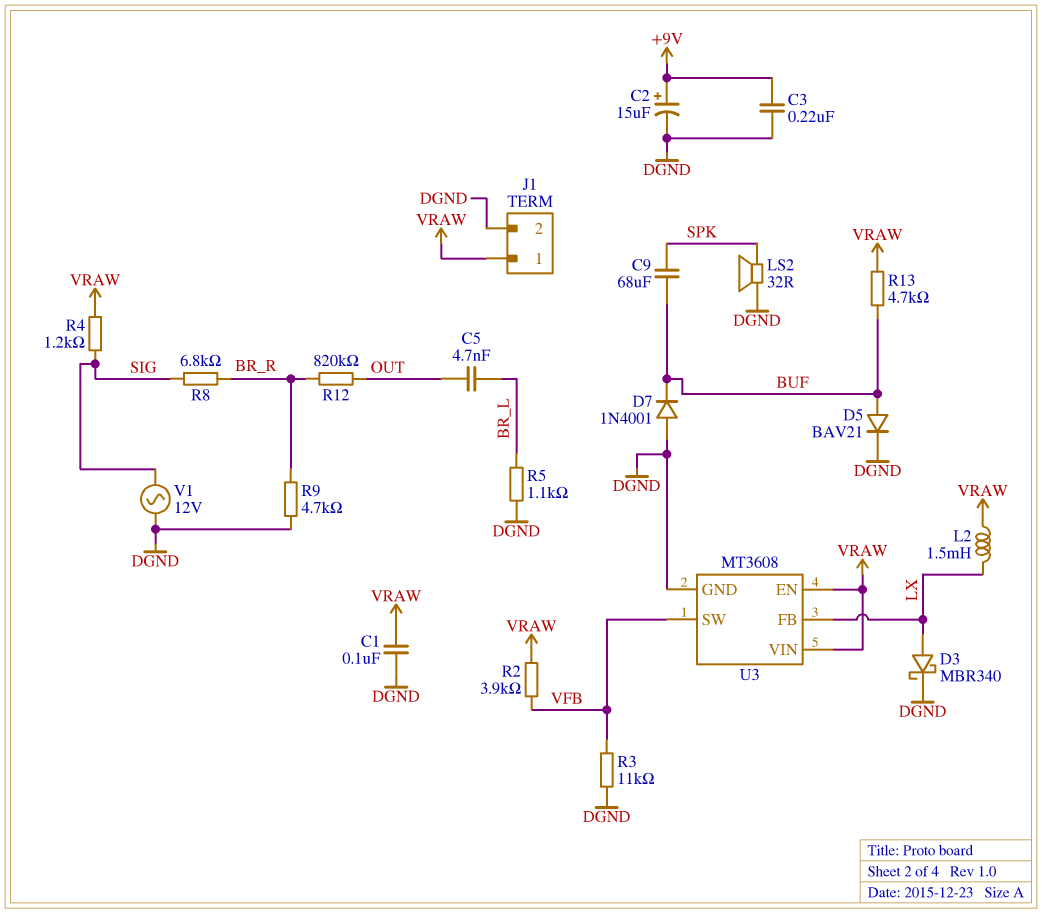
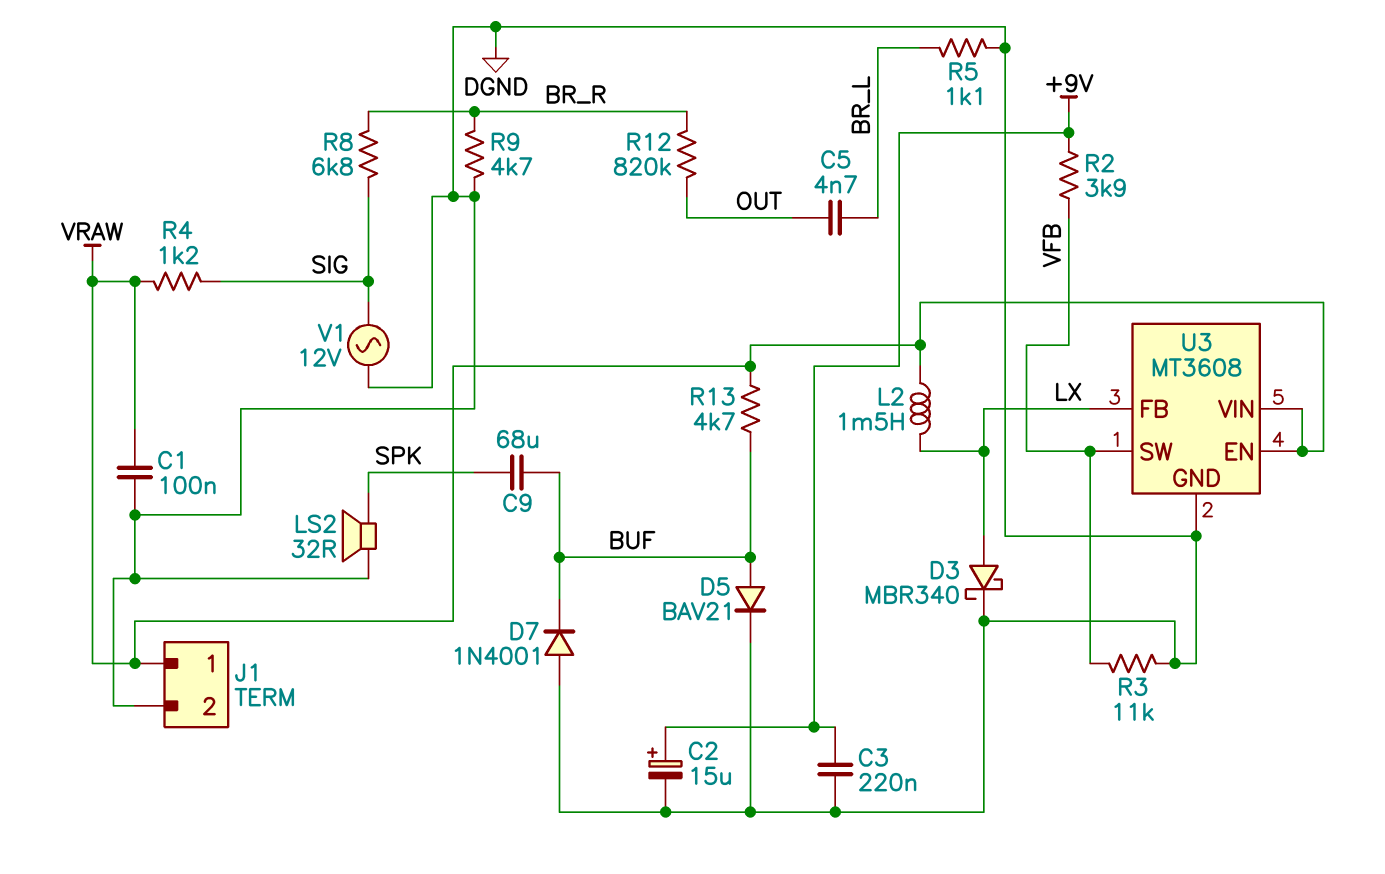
R2: 3.9k (VFB, VRAW) -> 3.9k (+9V, VFB)

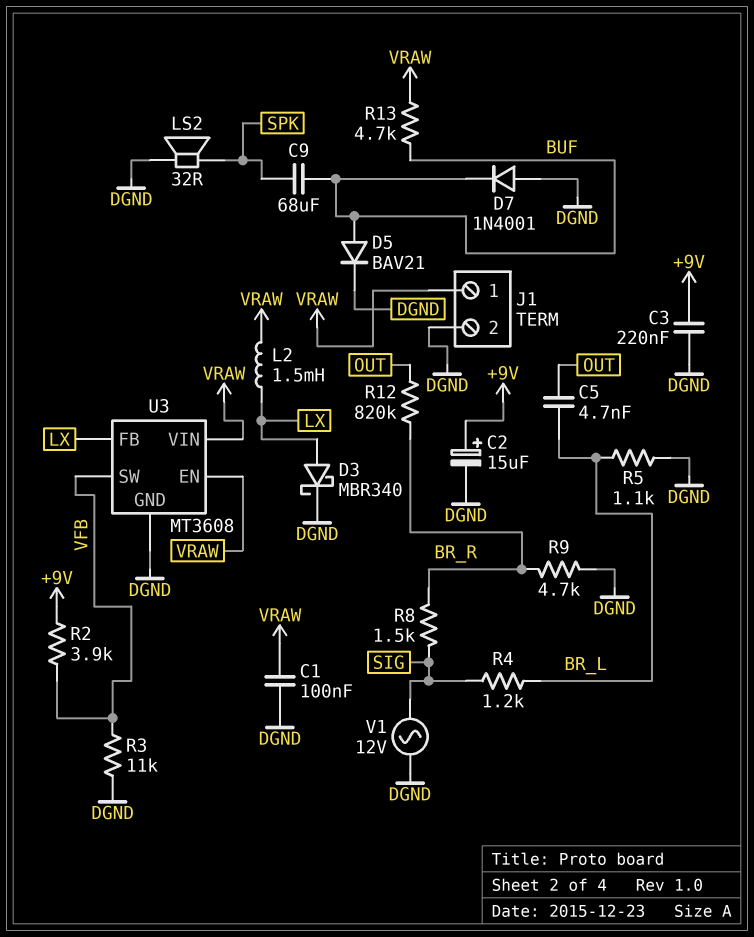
R4: 1.2k (SIG, VRAW) -> 1.2k (BR_L, SIG)
R8: 6.8k (BR_R, SIG) -> 1.5k (BR_R, SIG)

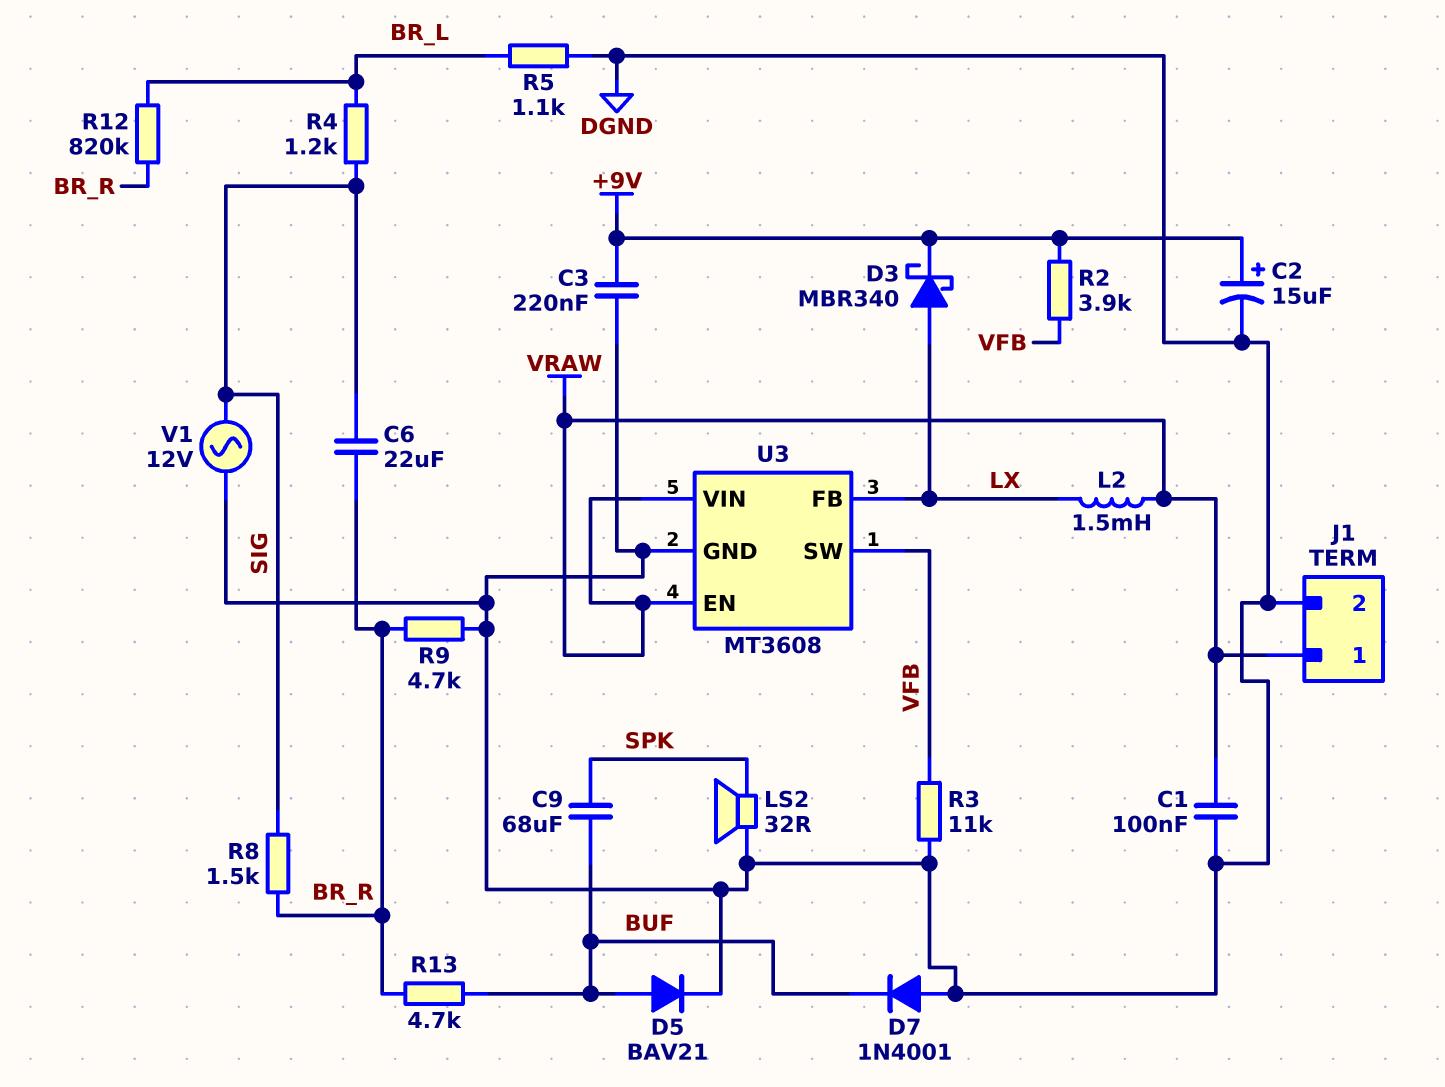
C5: 4.7nF (BR_L, OUT) -> none
C6: none -> 22uF (BR_R, SIG)
D3: schottky MBR340 (A LX, K DGND) -> schottky MBR340 (A LX, K +9V)
R12: 820k (BR_R, OUT) -> 820k (BR_L, BR_R)
R13: 4.7k (BUF, VRAW) -> 4.7k (BR_R, BUF)

